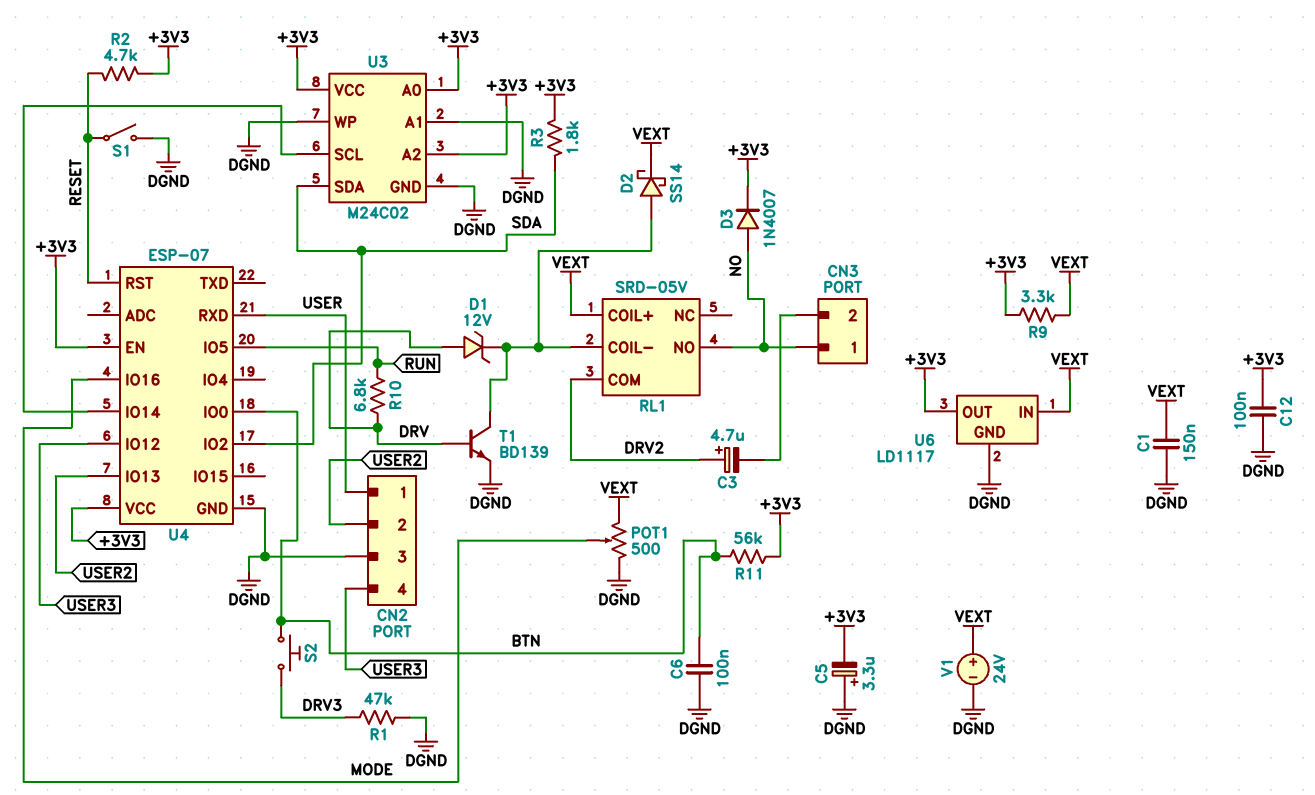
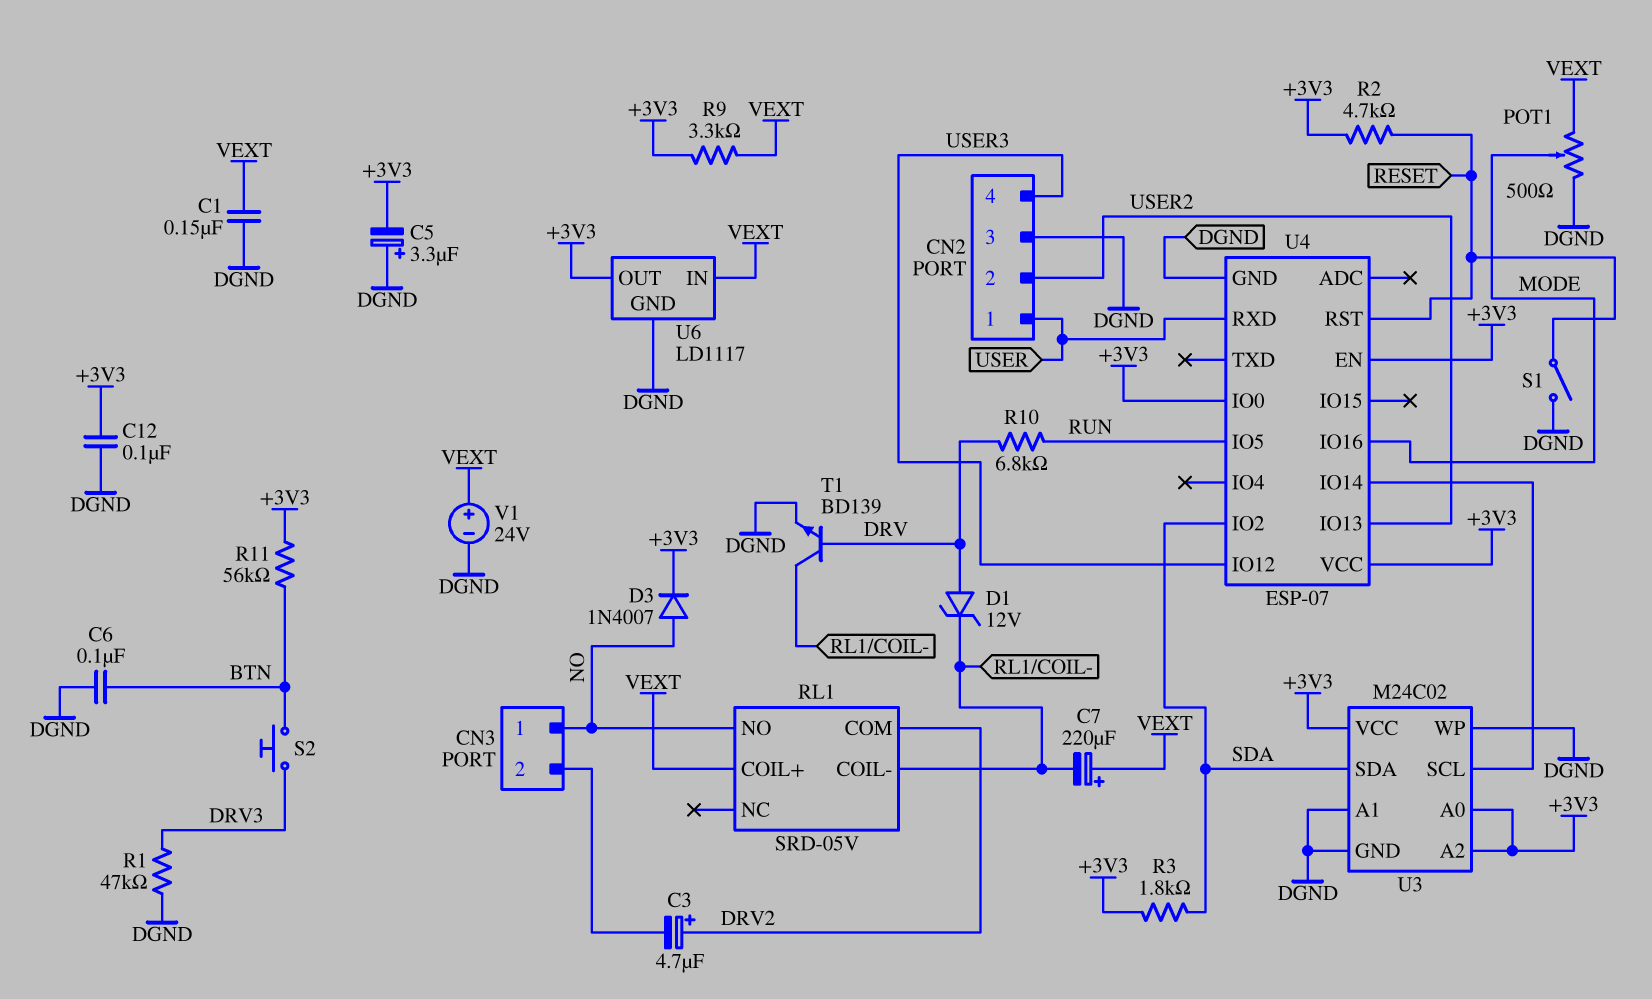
C7: none -> 220uF (plus VEXT, minus RL1/COIL-)
D2: schottky SS14 (A RL1/COIL-, K VEXT) -> none
U4 pin IO0: BTN -> +3V3

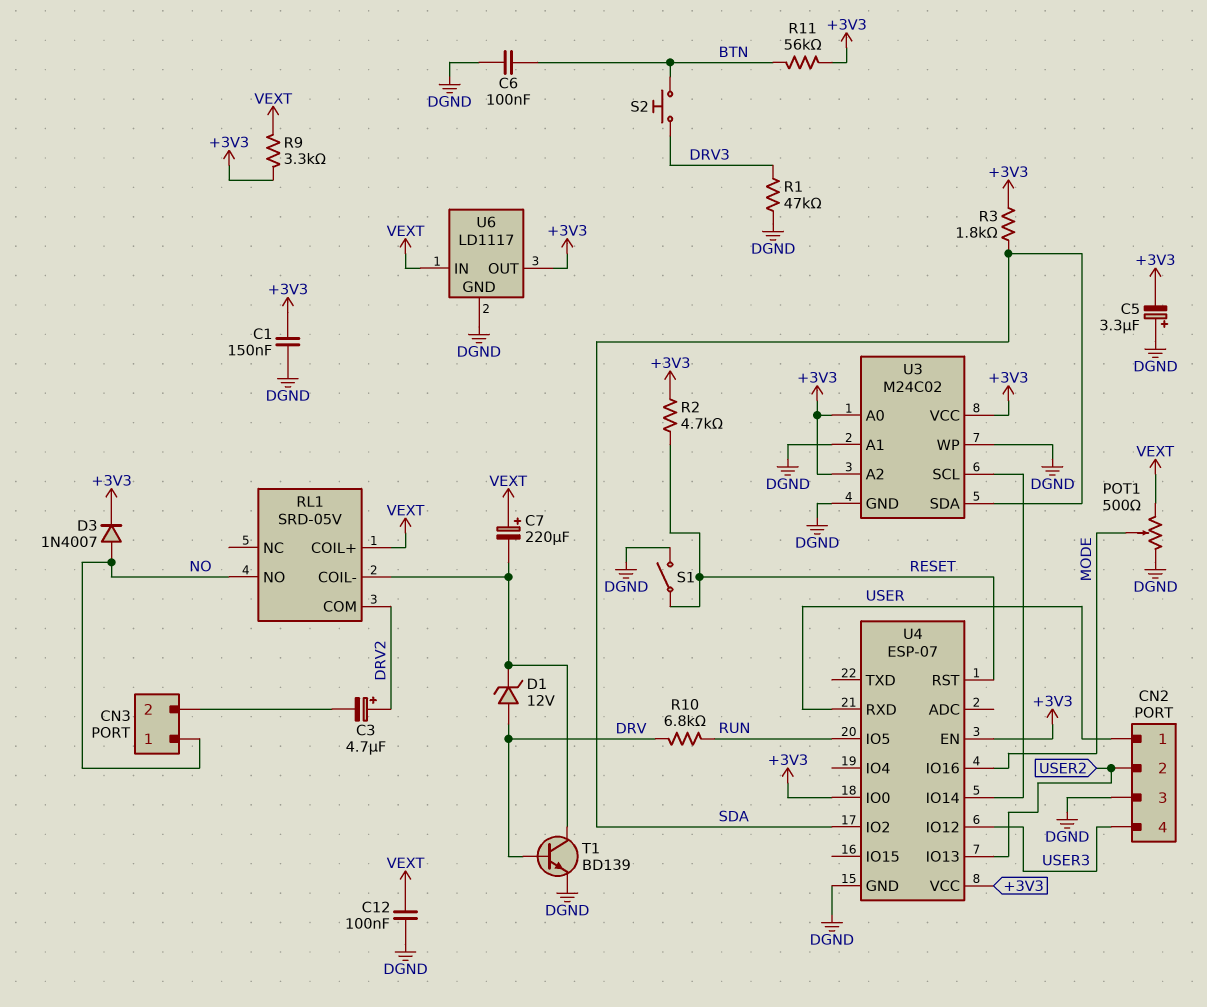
C1: 150nF (DGND, VEXT) -> 150nF (+3V3, DGND)
C12: 100nF (+3V3, DGND) -> 100nF (DGND, VEXT)
V1: 24V (plus VEXT, minus DGND) -> none

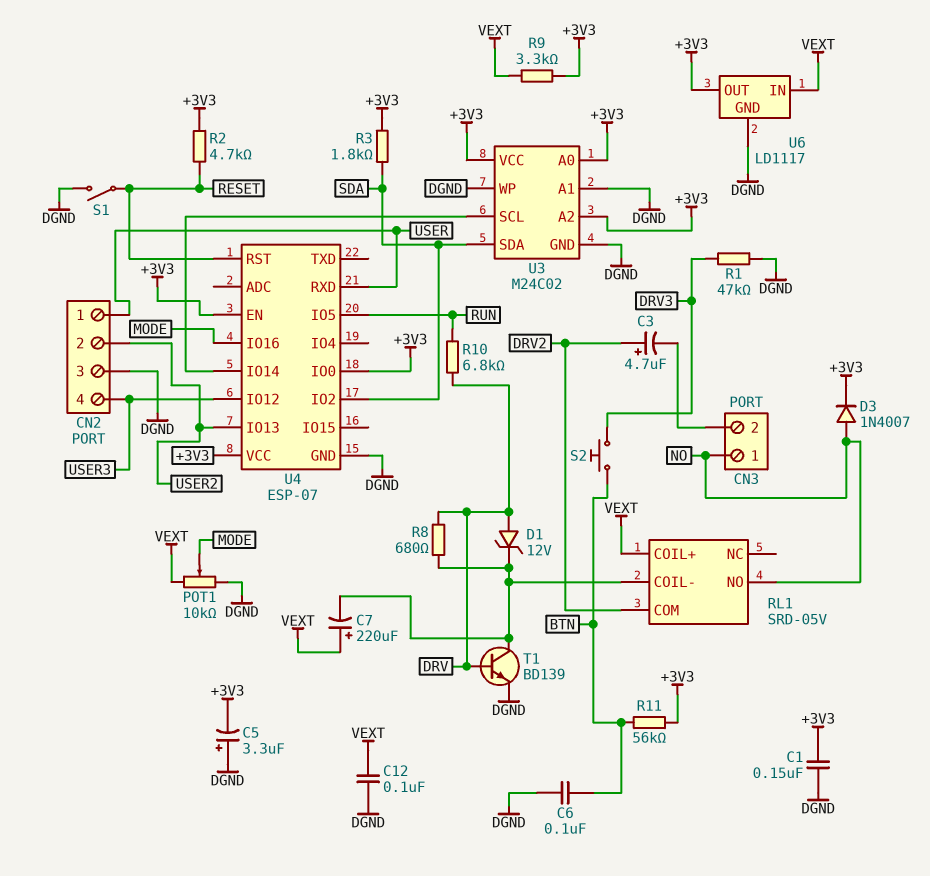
POT1: 500 (DGND, VEXT, wiper MODE) -> 10k (DGND, VEXT, wiper MODE)
R8: none -> 680 (DRV, RL1/COIL-)

